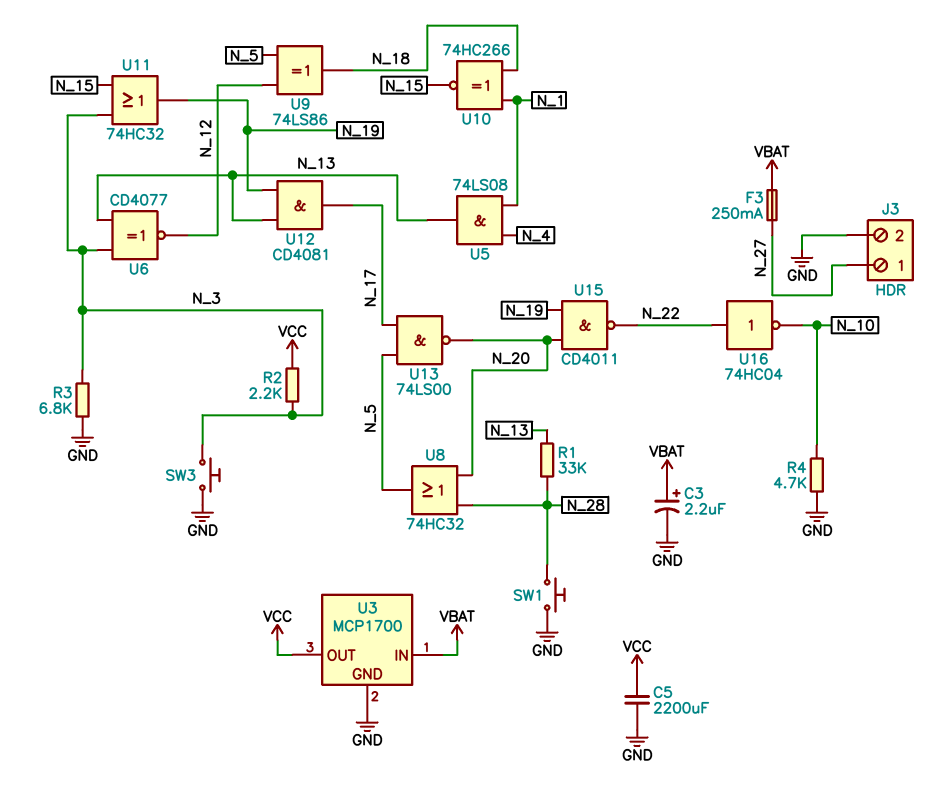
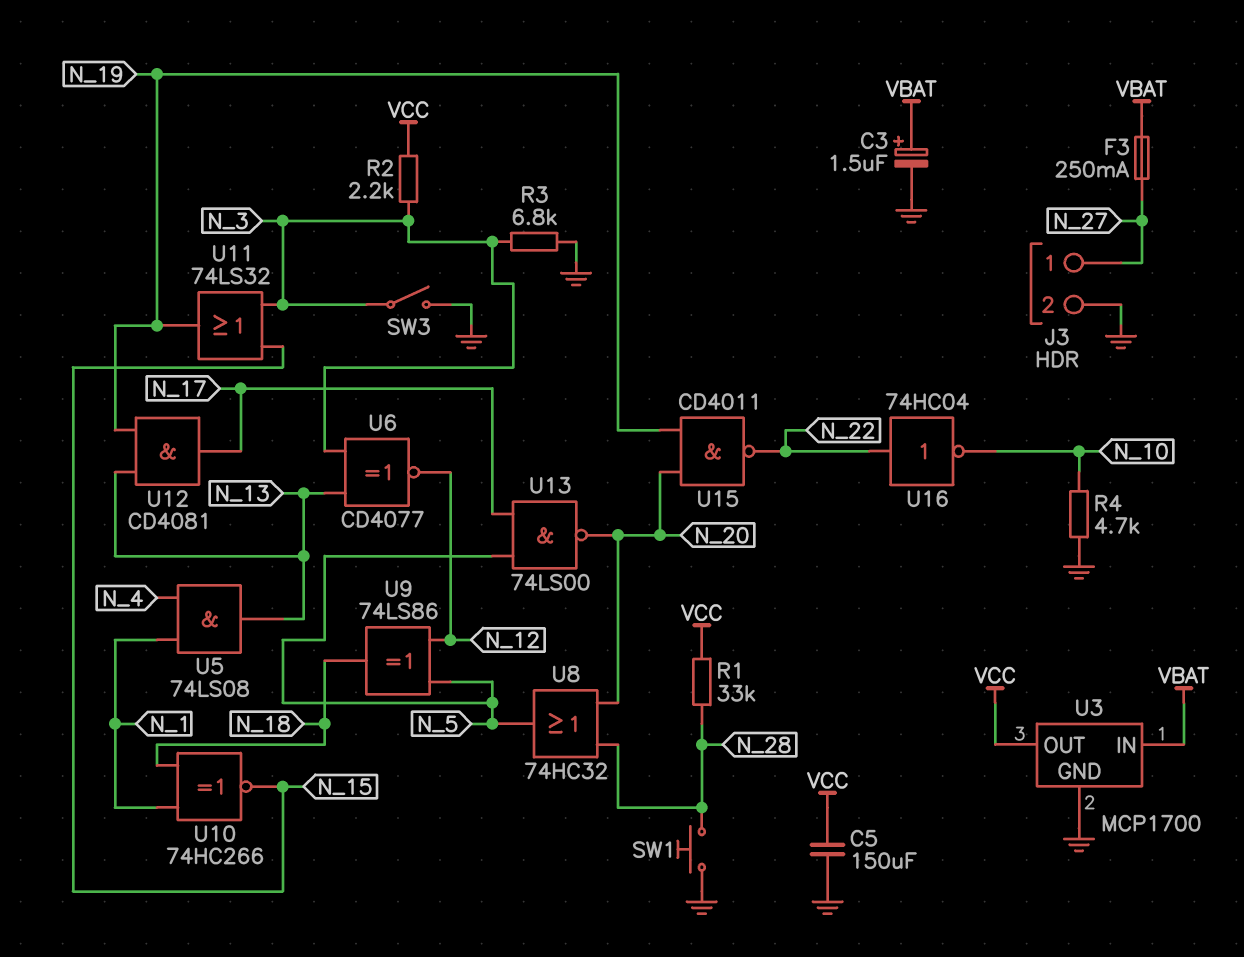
C3: 2.2uF (plus VBAT, minus GND) -> 1.5uF (plus VBAT, minus GND)
C5: 2200uF (GND, VCC) -> 150uF (GND, VCC)
R1: 33k (N_13, N_28) -> 33k (N_28, VCC)
SW3: button (GND, N_3) -> switch (GND, N_3)
U11: OR 74HC32 (in N_3, in N_15, out N_19) -> OR 74LS32 (in N_3, in N_15, out N_19)

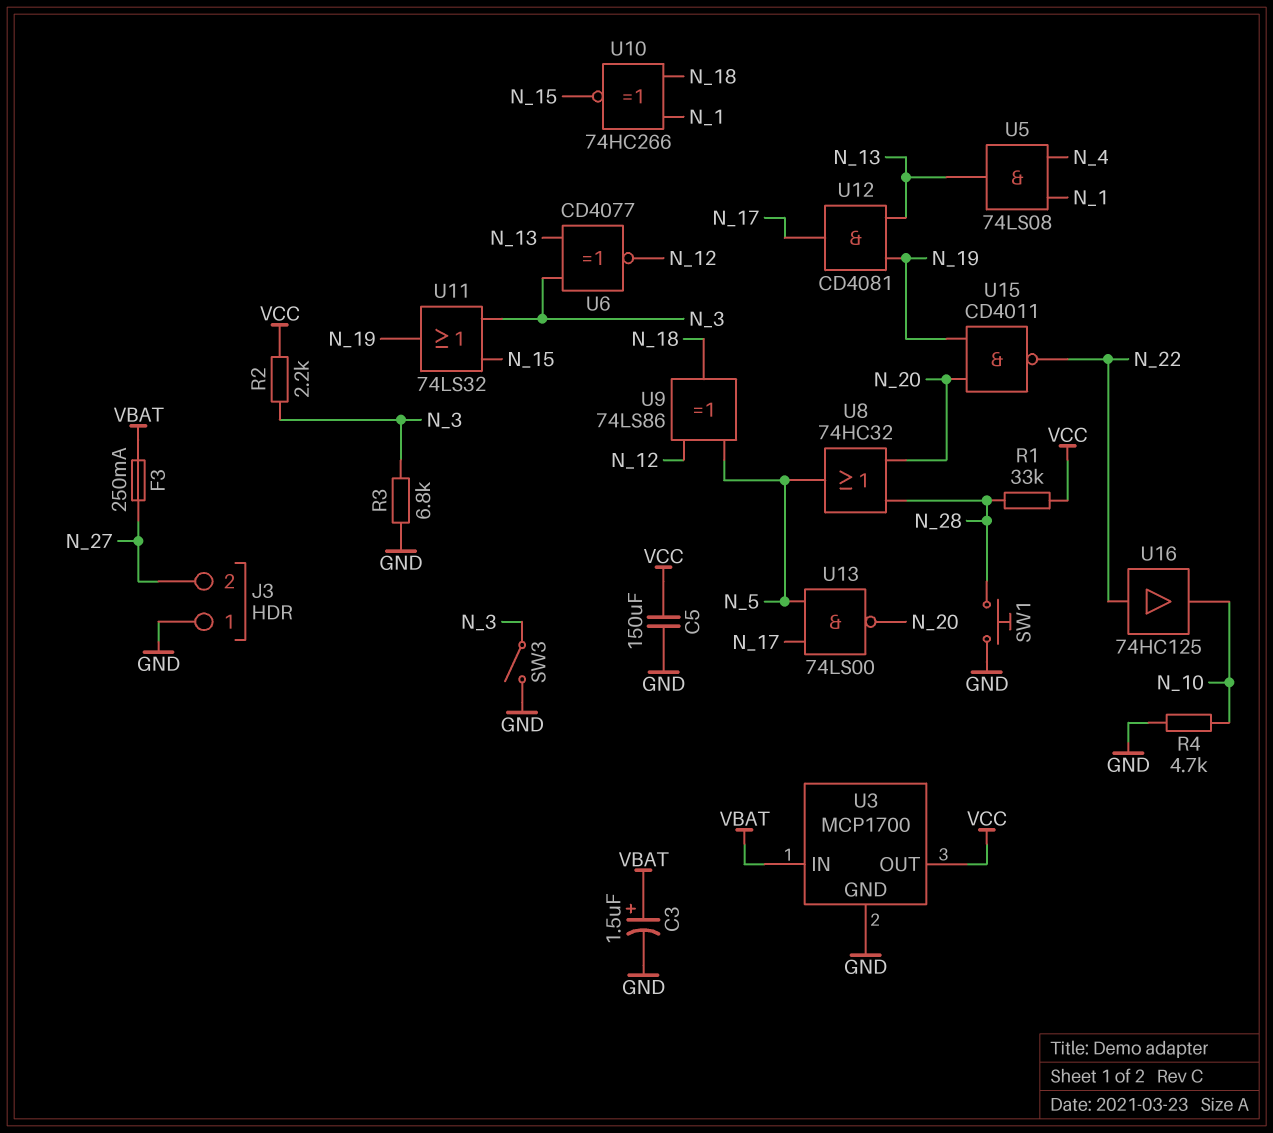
J3 pin 1: N_27 -> GND
J3 pin 2: GND -> N_27
U16: NOT 74HC04 (in N_22, out N_10) -> buffer 74HC125 (in N_22, out N_10)

